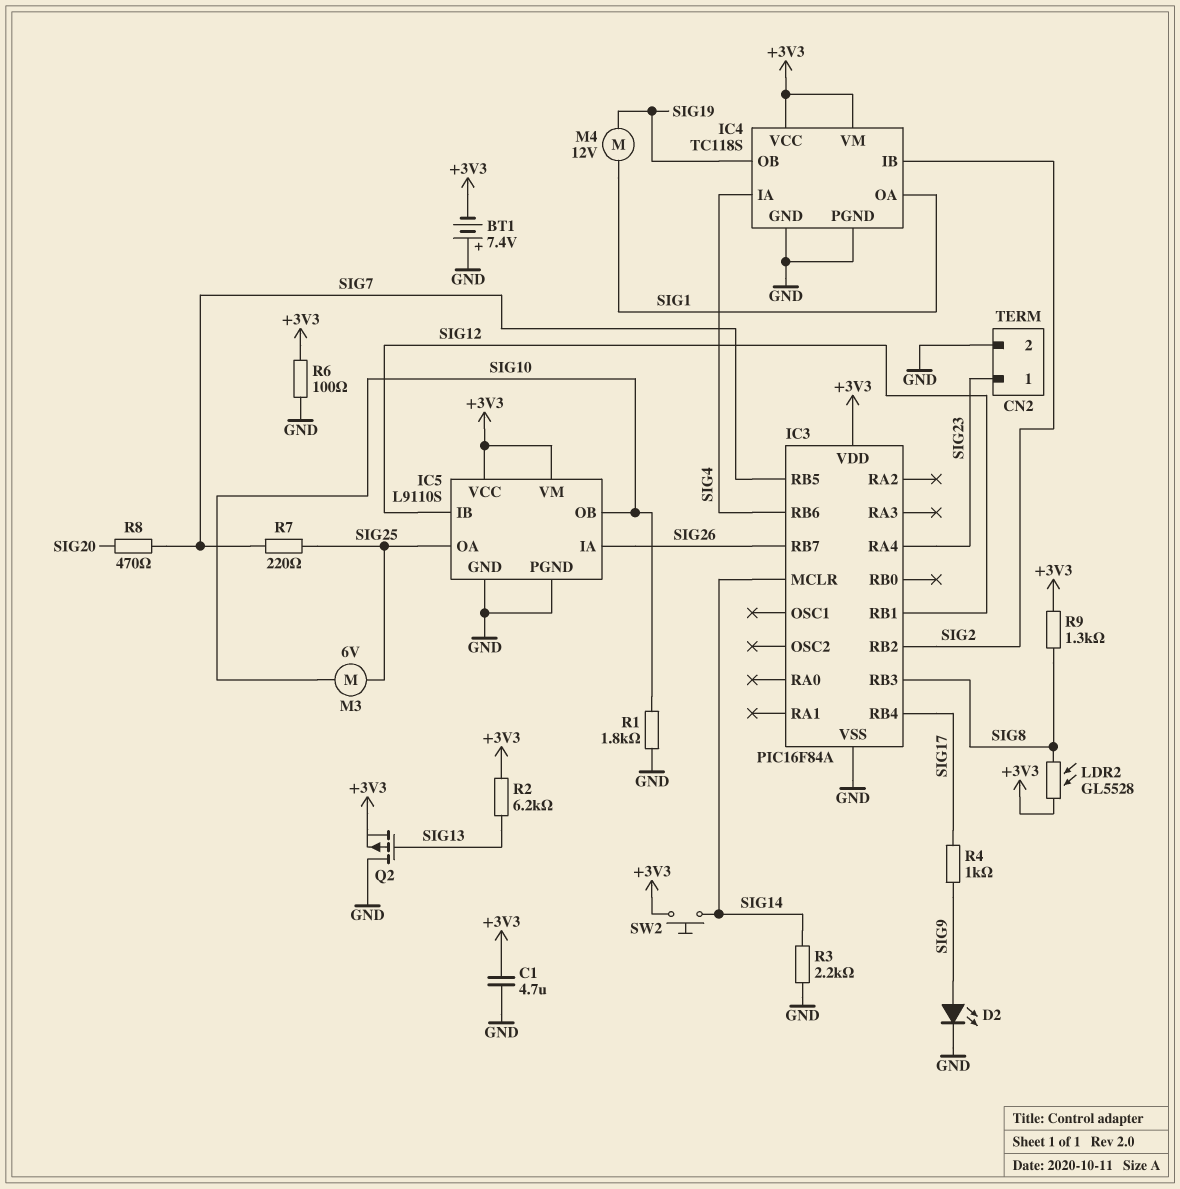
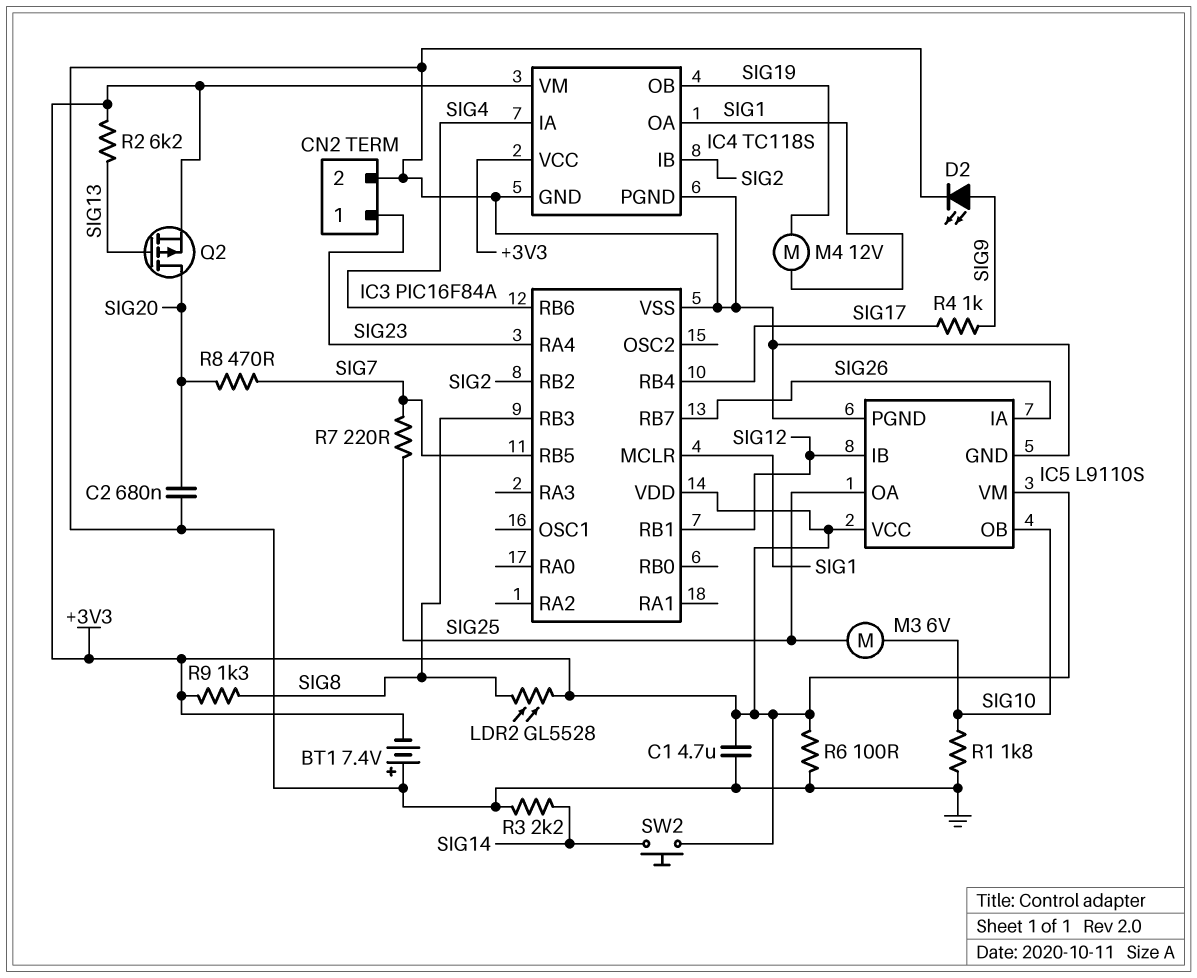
C2: none -> 680nF (GND, SIG20)
IC3 pin MCLR: SIG14 -> SIG1
Q2: PMOS (G SIG13, D GND, S +3V3) -> PMOS (G SIG13, D SIG20, S +3V3)

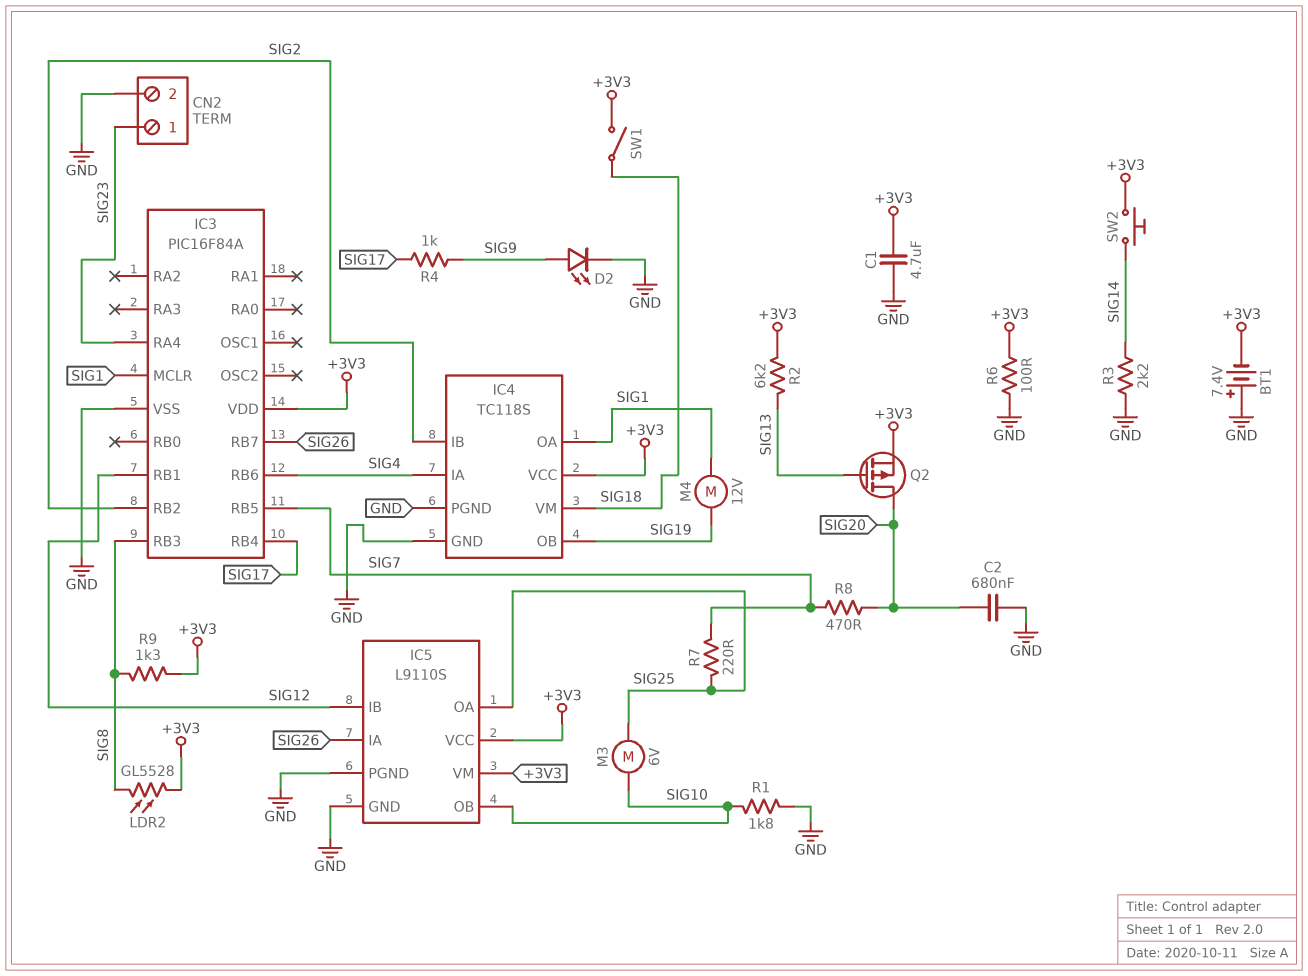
IC4 pin VM: +3V3 -> SIG18
SW1: none -> switch (+3V3, SIG18)

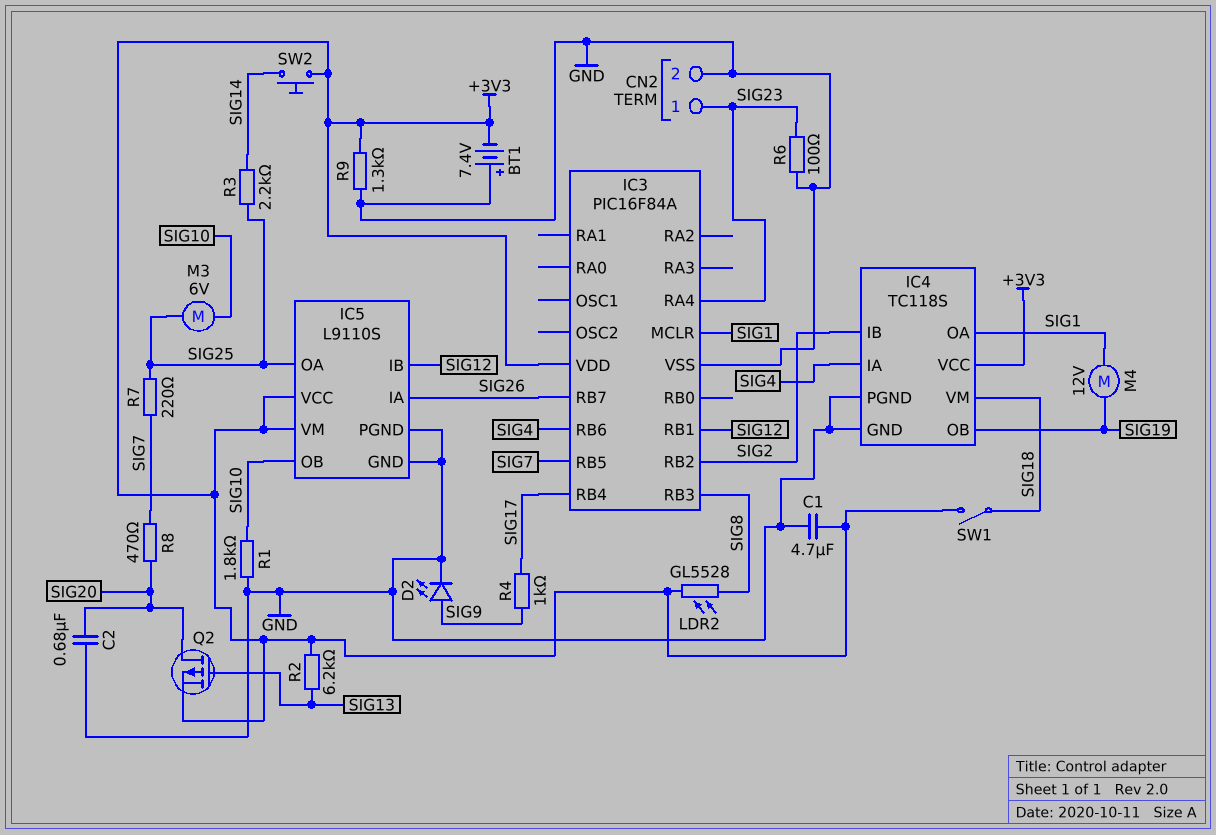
R3: 2.2k (GND, SIG14) -> 2.2k (SIG14, SIG25)
R6: 100 (+3V3, GND) -> 100 (GND, SIG23)
R9: 1.3k (+3V3, SIG8) -> 1.3k (+3V3, GND)

